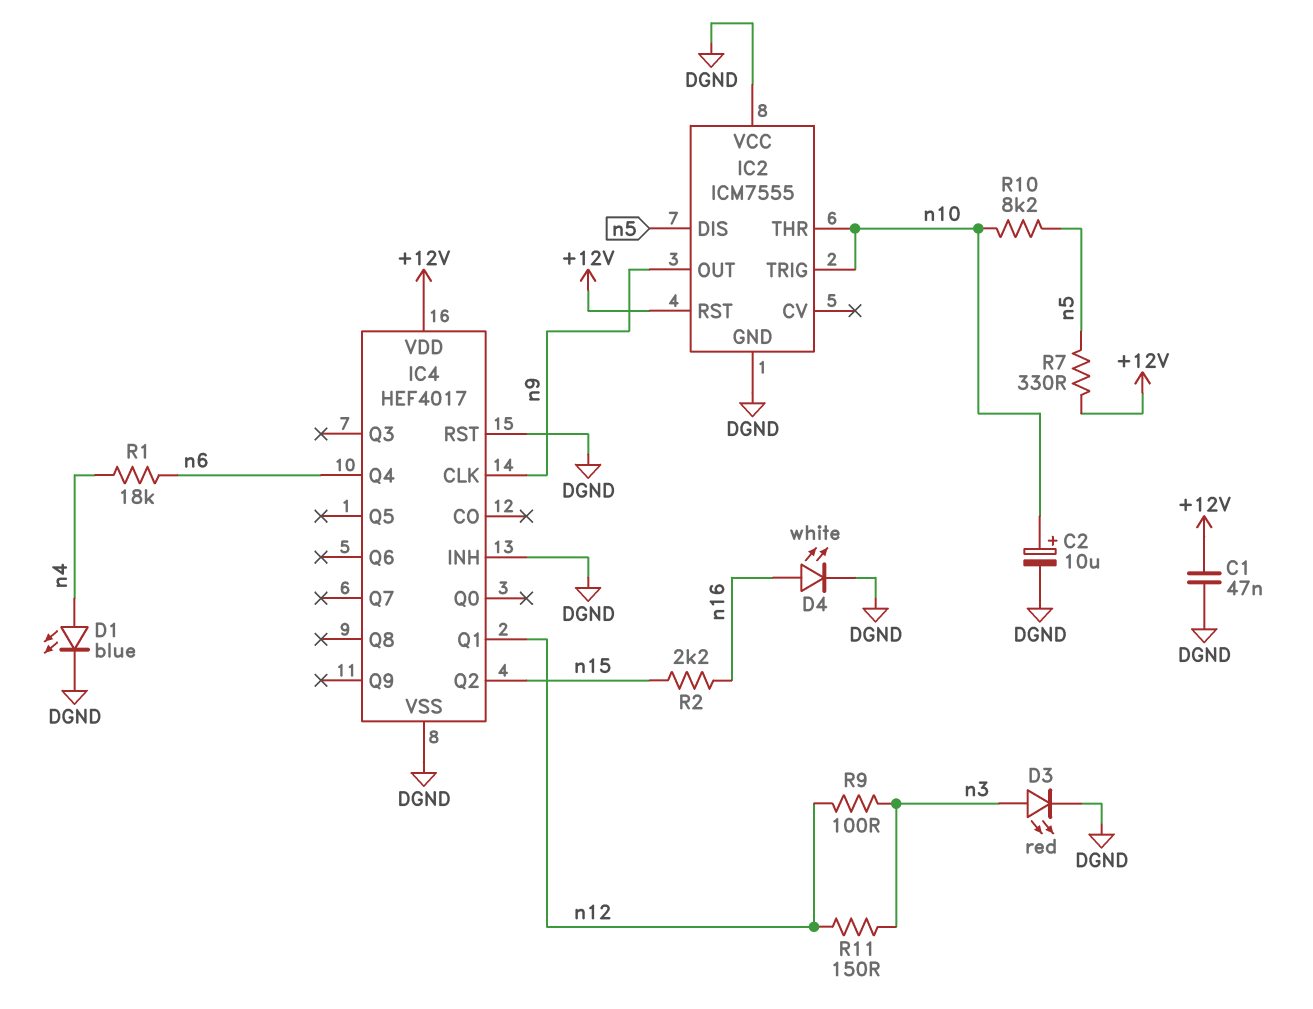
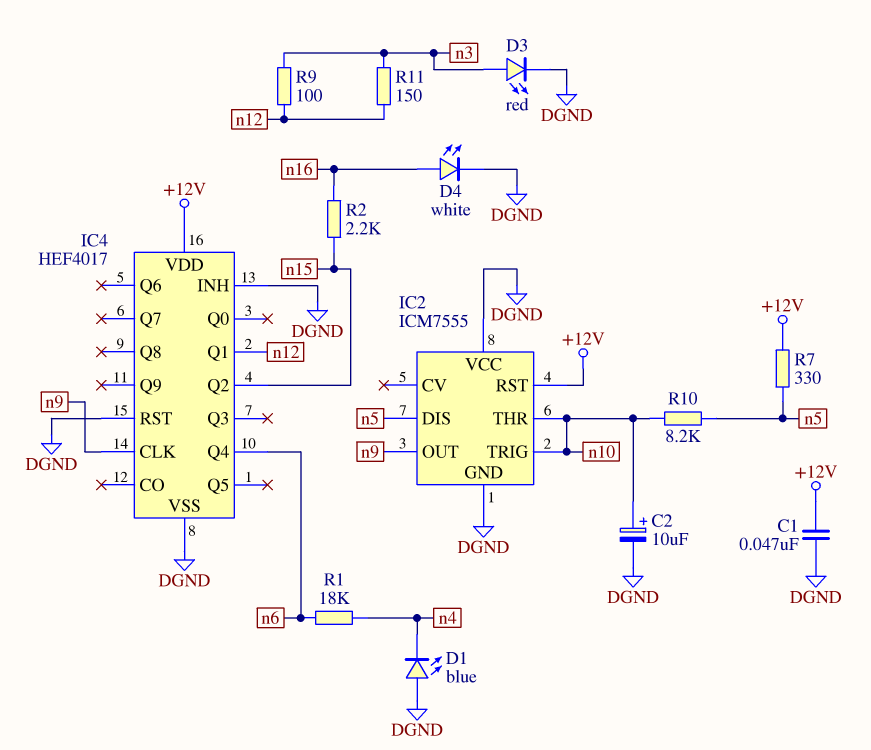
D1: LED blue (A n4, K DGND) -> LED blue (A DGND, K n4)

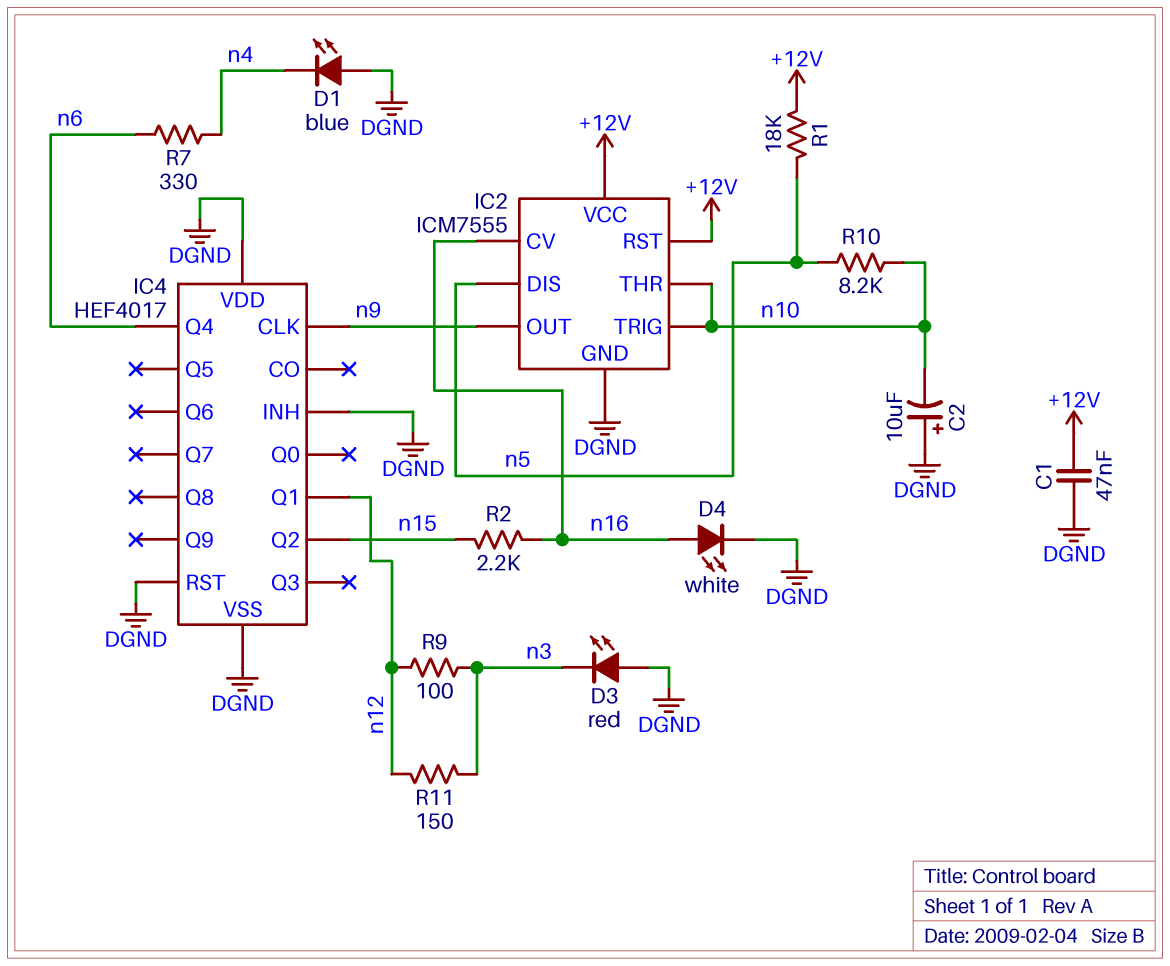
C2: 10uF (plus n10, minus DGND) -> 10uF (plus DGND, minus n10)
D3: LED red (A n3, K DGND) -> LED red (A DGND, K n3)
IC2 pin CV: none -> n16
IC2 pin VCC: DGND -> +12V
IC4 pin VDD: +12V -> DGND
R1: 18k (n4, n6) -> 18k (+12V, n5)
R7: 330 (+12V, n5) -> 330 (n4, n6)

